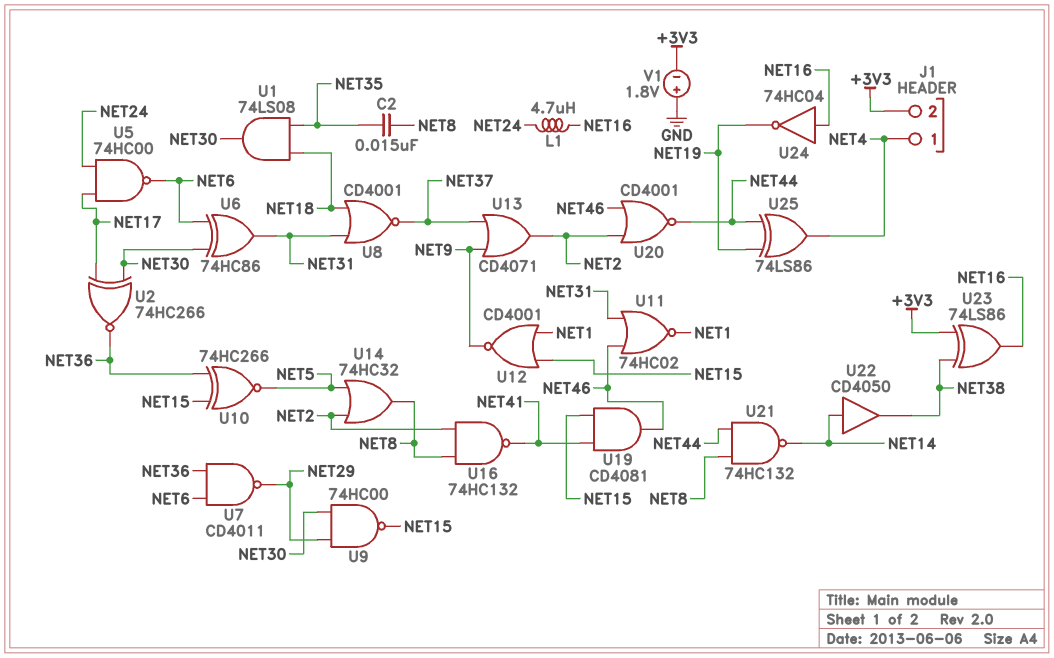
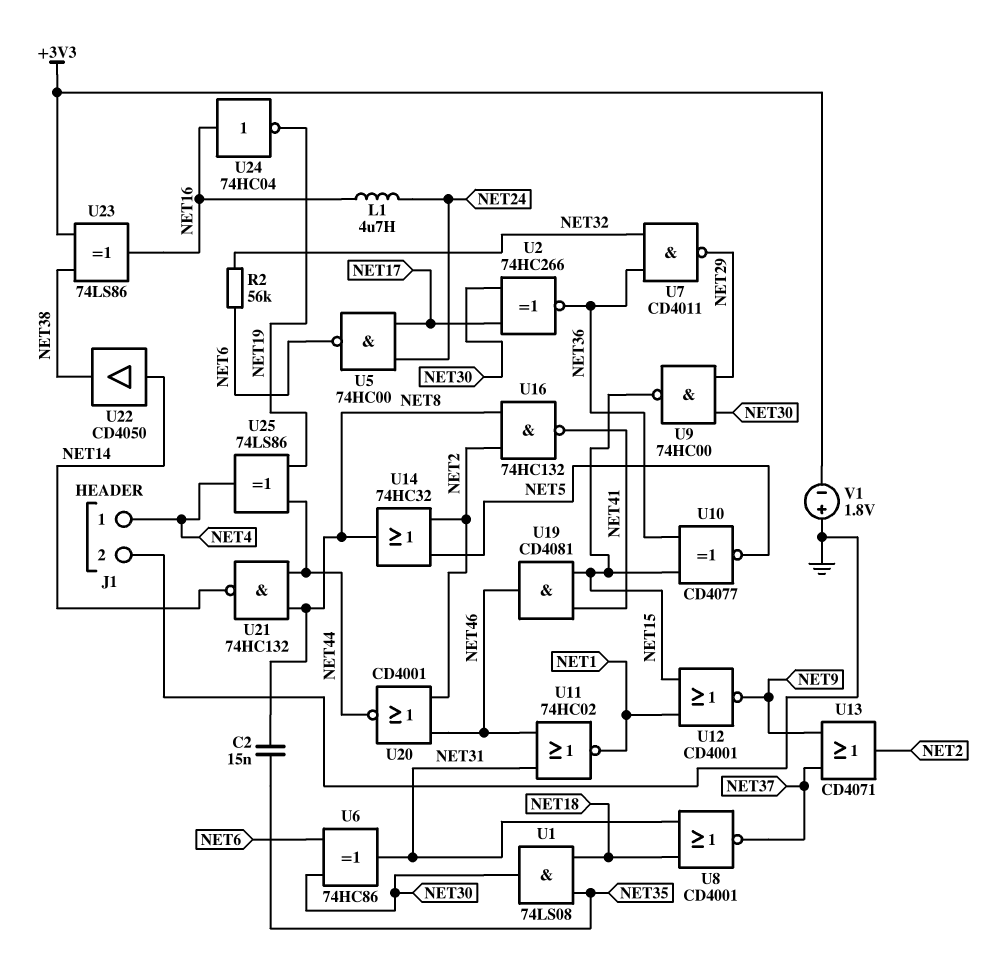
J1 pin 2: +3V3 -> GND
R2: none -> 56k (NET6, NET32)
U7: NAND CD4011 (in NET6, in NET36, out NET29) -> NAND CD4011 (in NET32, in NET36, out NET29)
U10: XNOR 74HC266 (in NET15, in NET36, out NET5) -> XNOR CD4077 (in NET15, in NET36, out NET5)

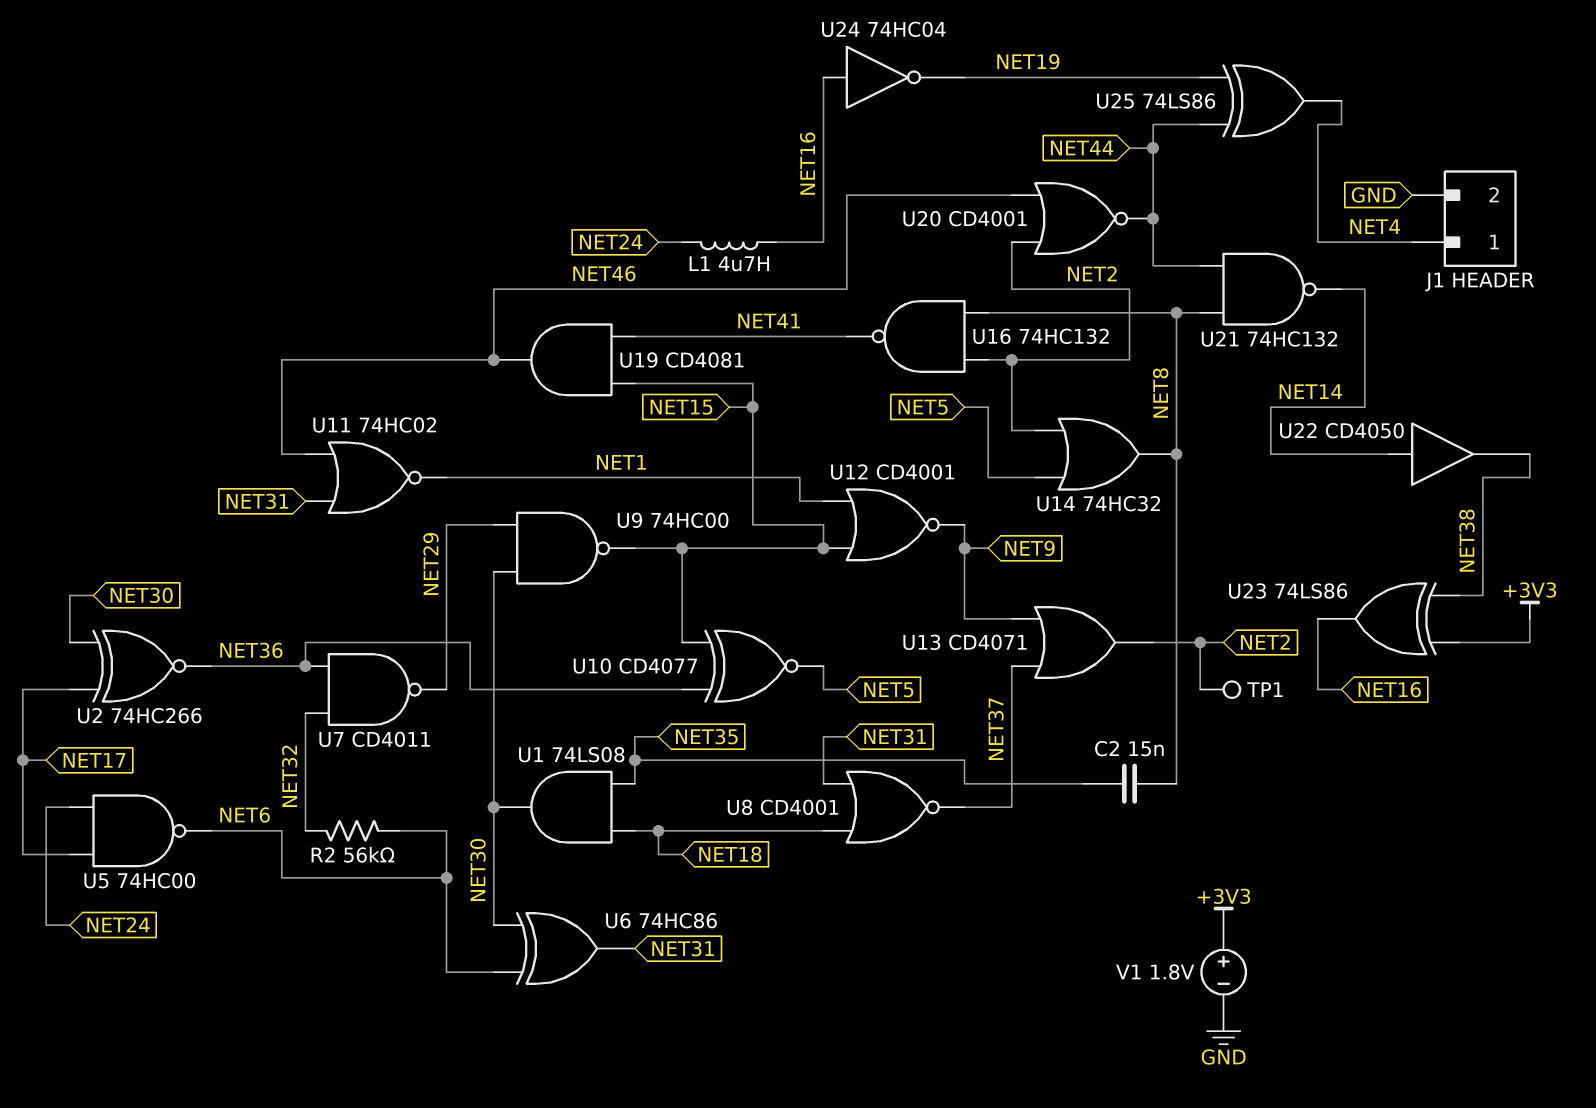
TP1: none -> test point (NET2)
V1: 1.8V (plus GND, minus +3V3) -> 1.8V (plus +3V3, minus GND)

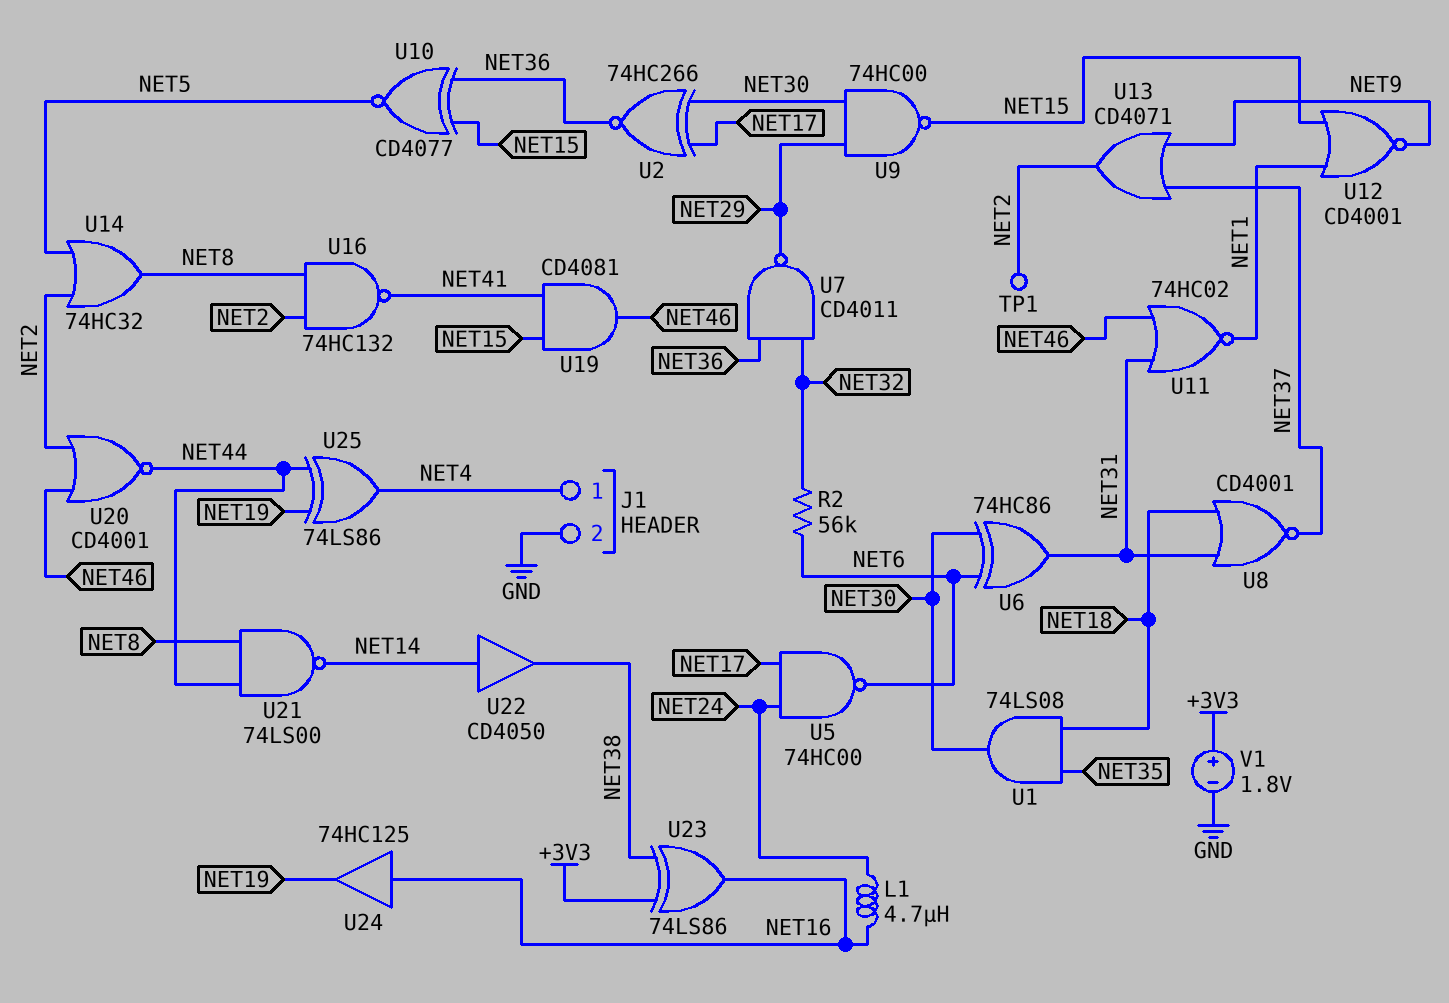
C2: 15nF (NET8, NET35) -> none
U21: NAND 74HC132 (in NET8, in NET44, out NET14) -> NAND 74LS00 (in NET8, in NET44, out NET14)
U24: NOT 74HC04 (in NET16, out NET19) -> buffer 74HC125 (in NET16, out NET19)

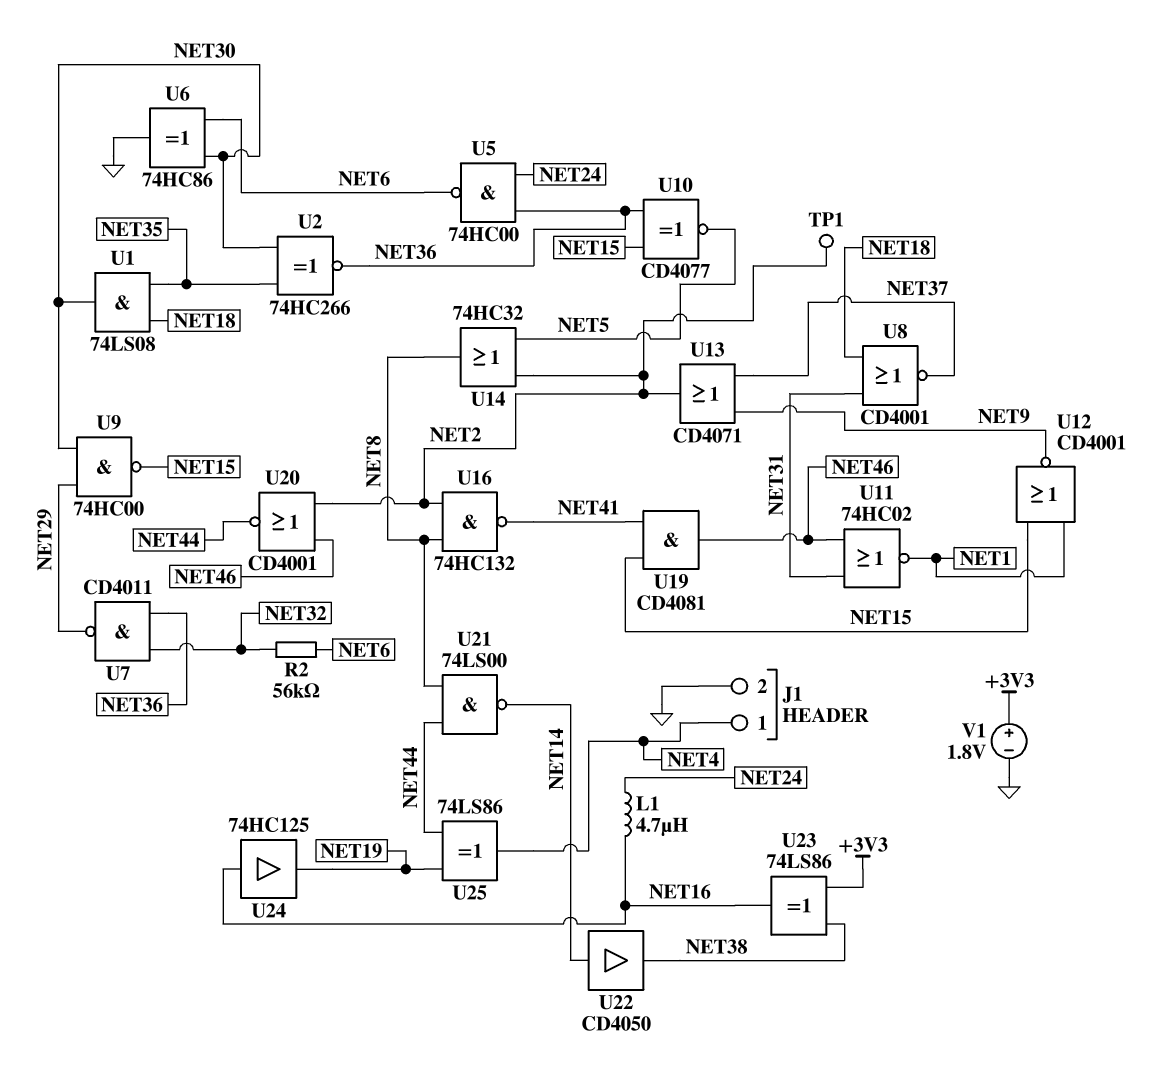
U2: XNOR 74HC266 (in NET17, in NET30, out NET36) -> XNOR 74HC266 (in NET30, in NET35, out NET36)
U5: NAND 74HC00 (in NET17, in NET24, out NET6) -> NAND 74HC00 (in NET24, in NET36, out NET6)
U6: XOR 74HC86 (in NET6, in NET30, out NET31) -> XOR 74HC86 (in NET6, in NET30, out GND)

